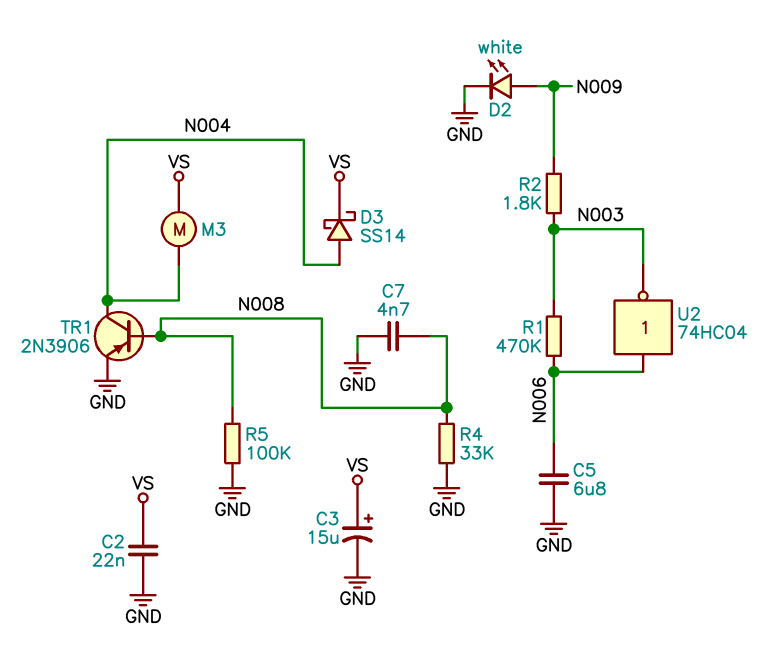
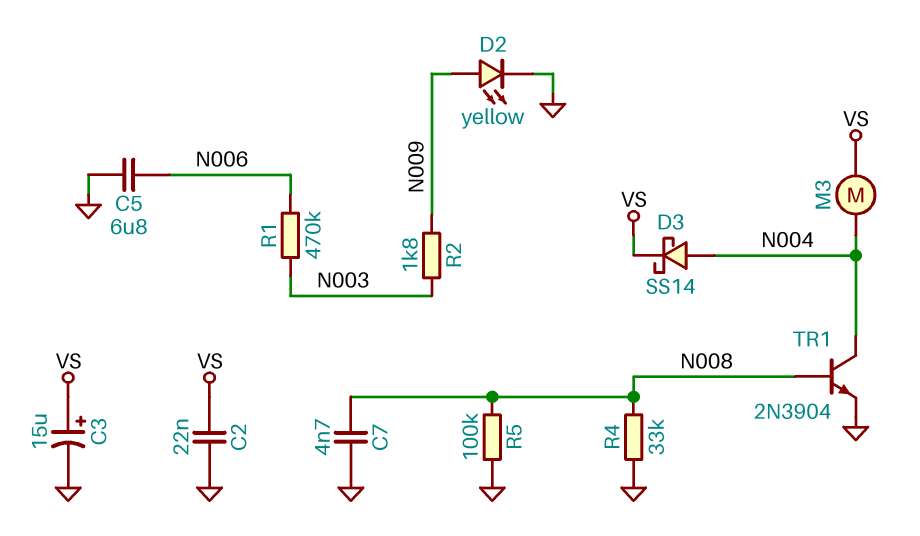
D2: LED white (A N009, K GND) -> LED yellow (A N009, K GND)
TR1: PNP 2N3906 (B N008, C N004, E GND) -> NPN 2N3904 (B N008, C N004, E GND)
U2: NOT 74HC04 (in N006, out N003) -> none

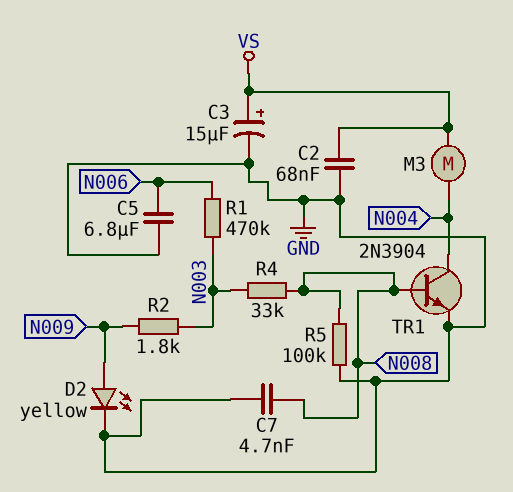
C2: 22nF (GND, VS) -> 68nF (GND, VS)
D3: schottky SS14 (A N004, K VS) -> none
R4: 33k (GND, N008) -> 33k (N003, N008)

